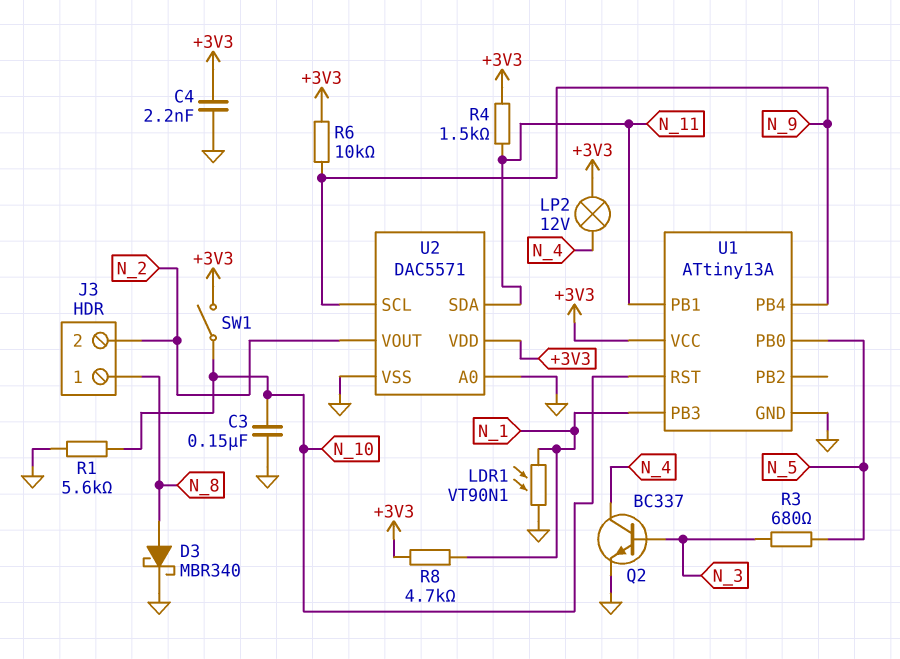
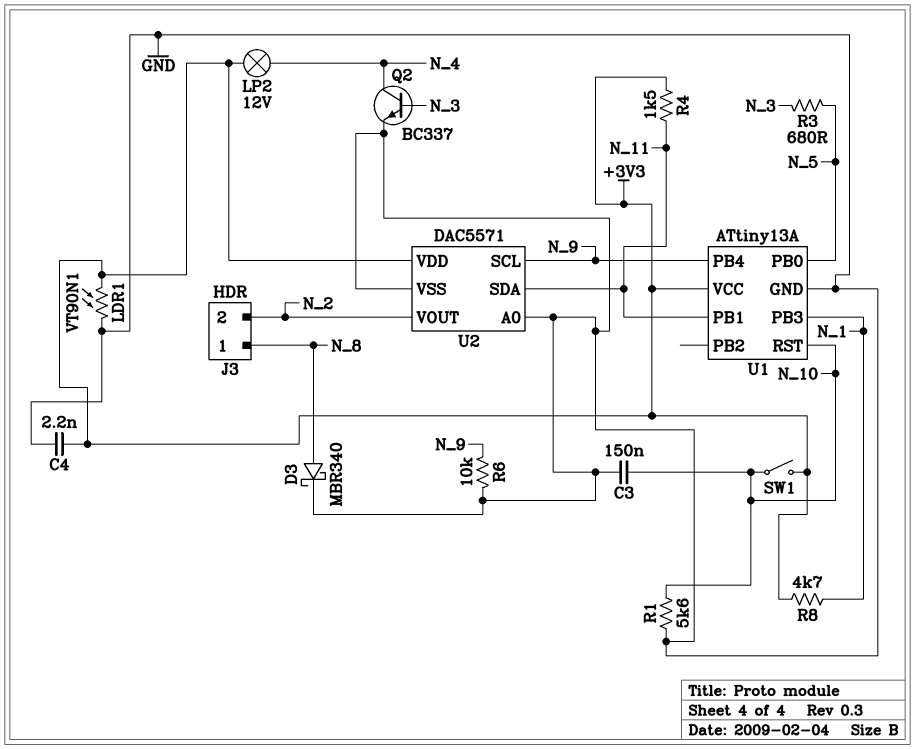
LDR1: VT90N1 (GND, N_1) -> VT90N1 (+3V3, GND)
R6: 10k (+3V3, N_9) -> 10k (GND, N_9)

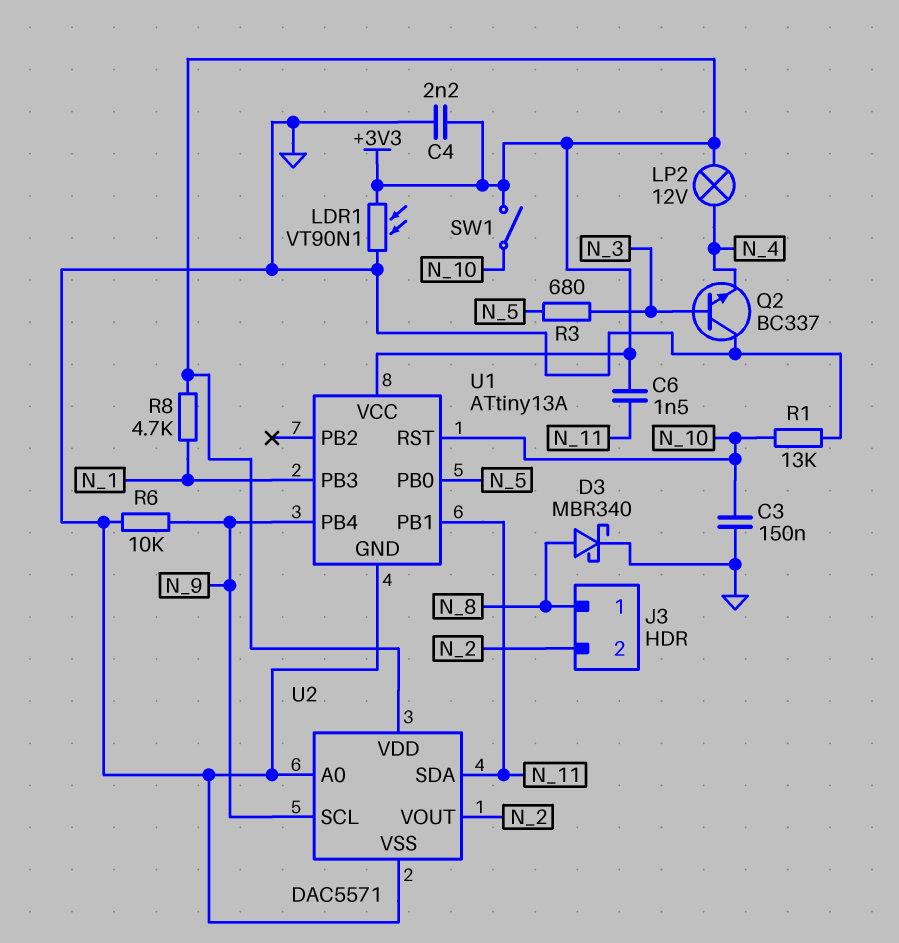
C6: none -> 1.5nF (+3V3, N_11)
Q2: NPN BC337 (B N_3, C N_4, E GND) -> NPN BC337 (B N_3, C GND, E N_4)
R1: 5.6k (GND, N_10) -> 13k (GND, N_10)
R4: 1.5k (+3V3, N_11) -> none

